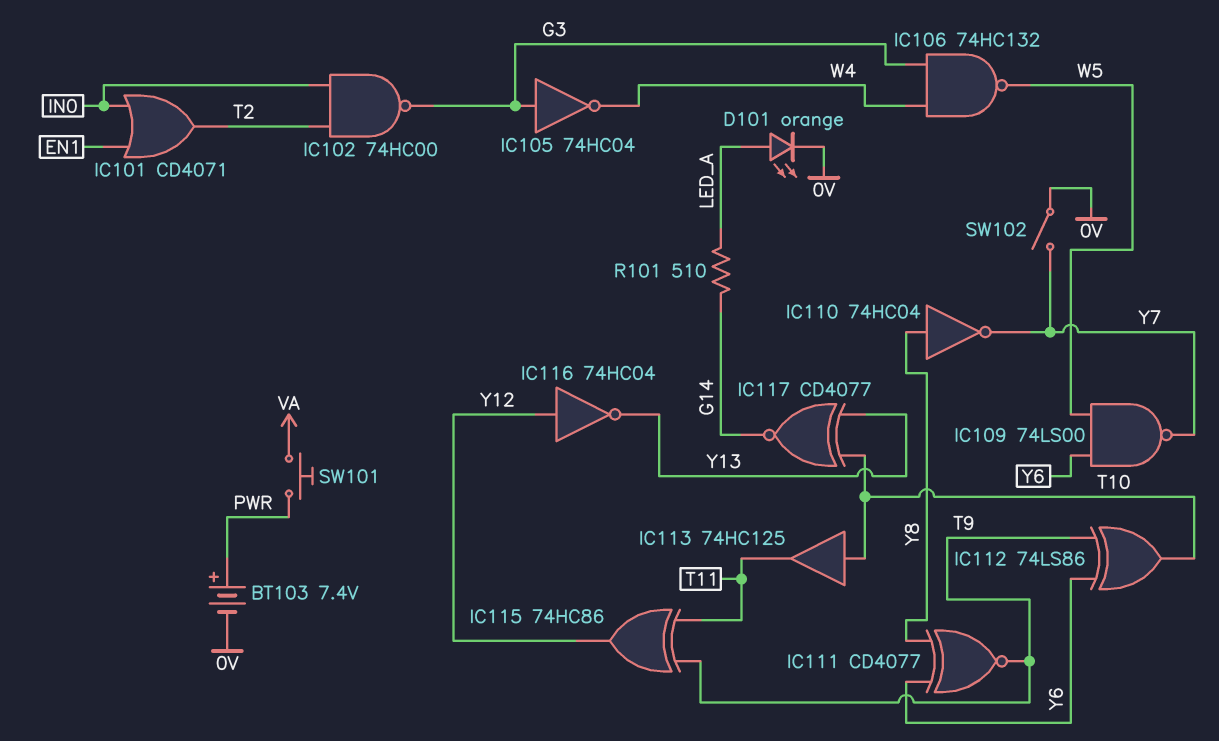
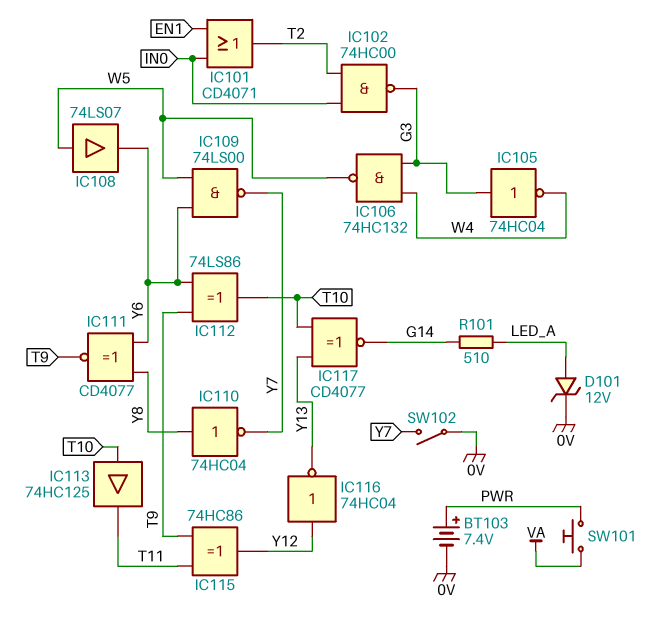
D101: LED orange (A LED_A, K 0V) -> zener 12V (A LED_A, K 0V)
IC108: none -> buffer 74LS07 (in W5, out Y6)

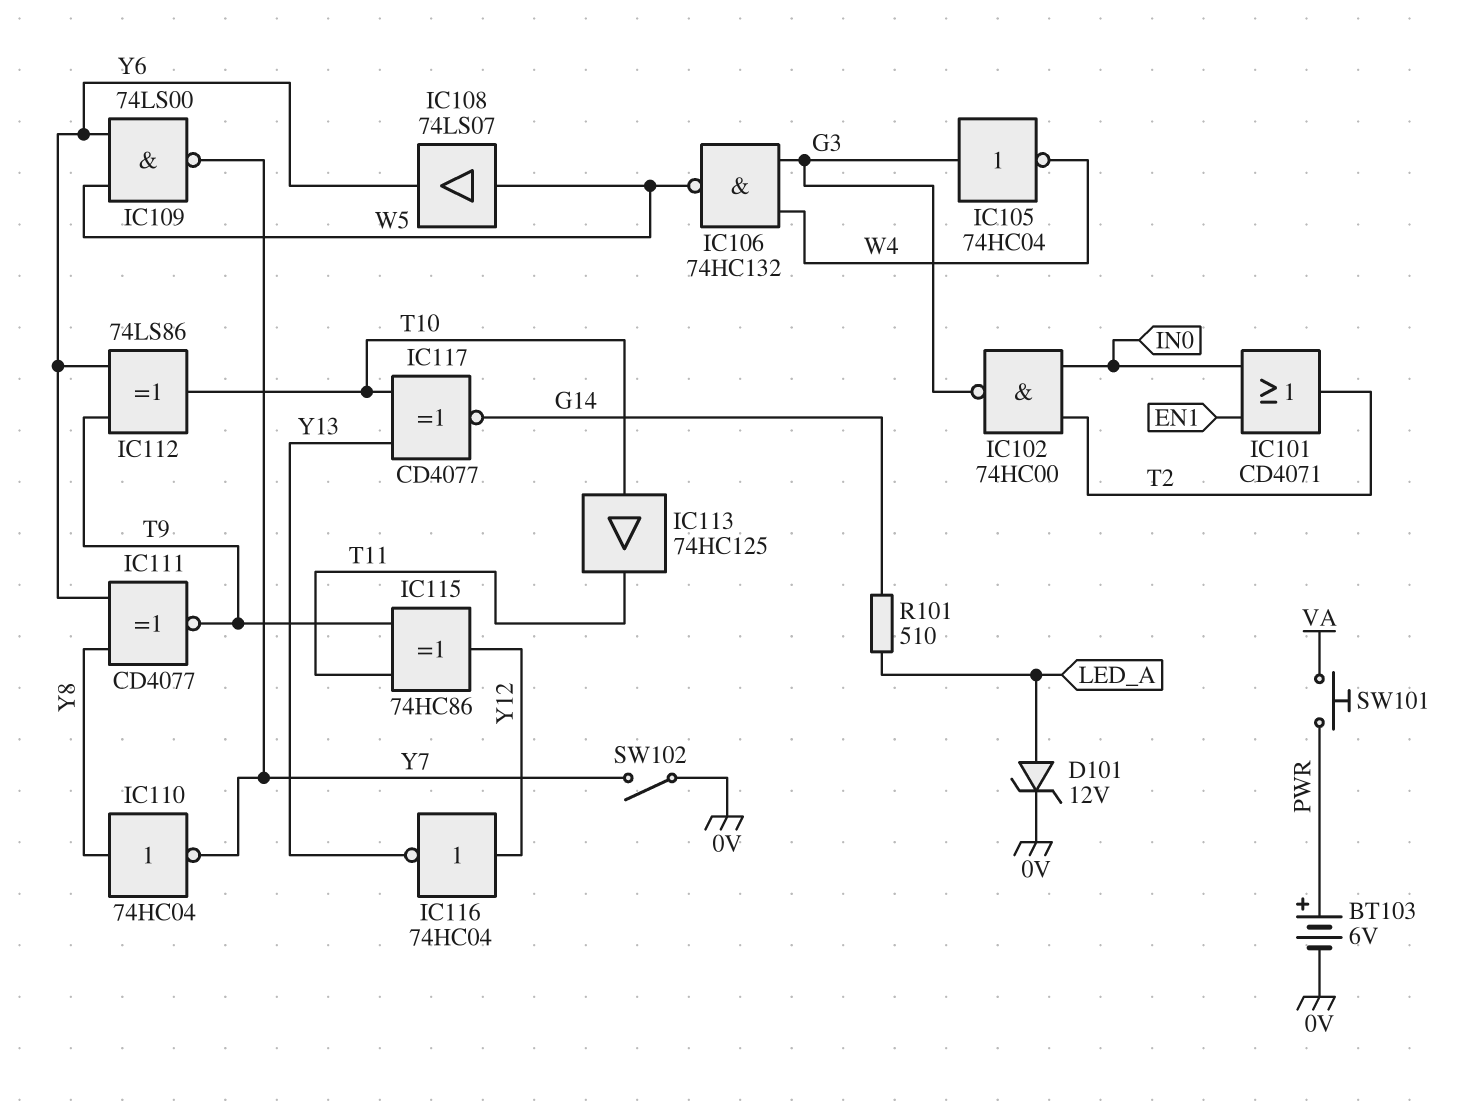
BT103: 7.4V (plus PWR, minus 0V) -> 6V (plus PWR, minus 0V)

